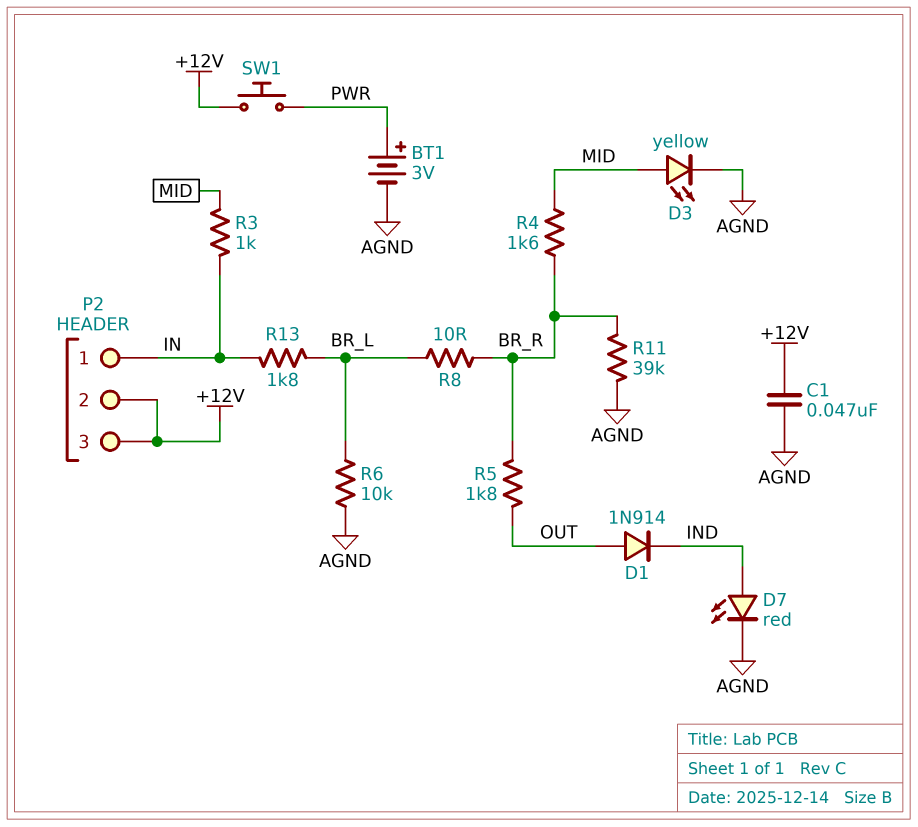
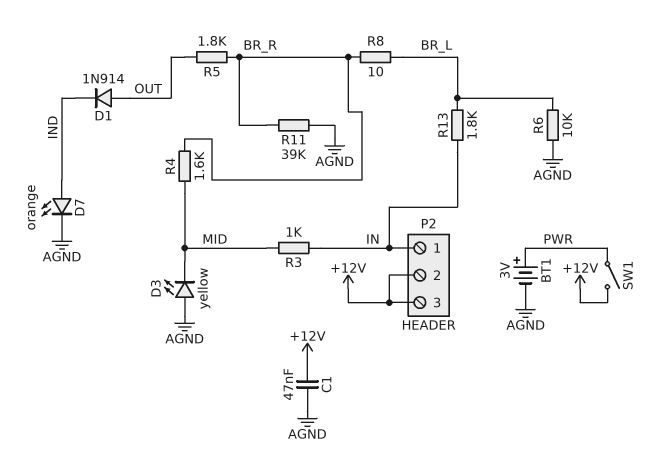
D3: LED yellow (A MID, K AGND) -> LED yellow (A AGND, K MID)
D7: LED red (A IND, K AGND) -> LED orange (A IND, K AGND)
SW1: button (+12V, PWR) -> switch (+12V, PWR)

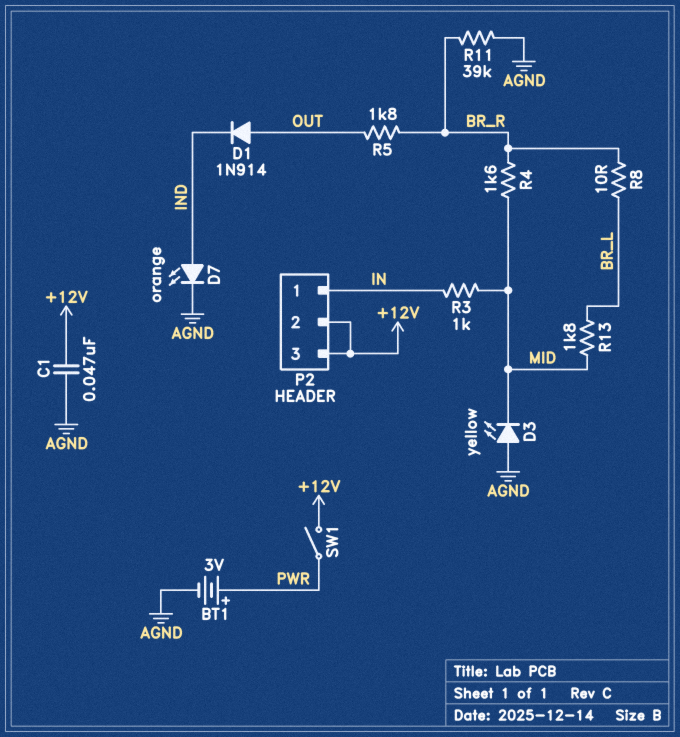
R6: 10k (AGND, BR_L) -> none
R13: 1.8k (BR_L, IN) -> 1.8k (BR_L, MID)

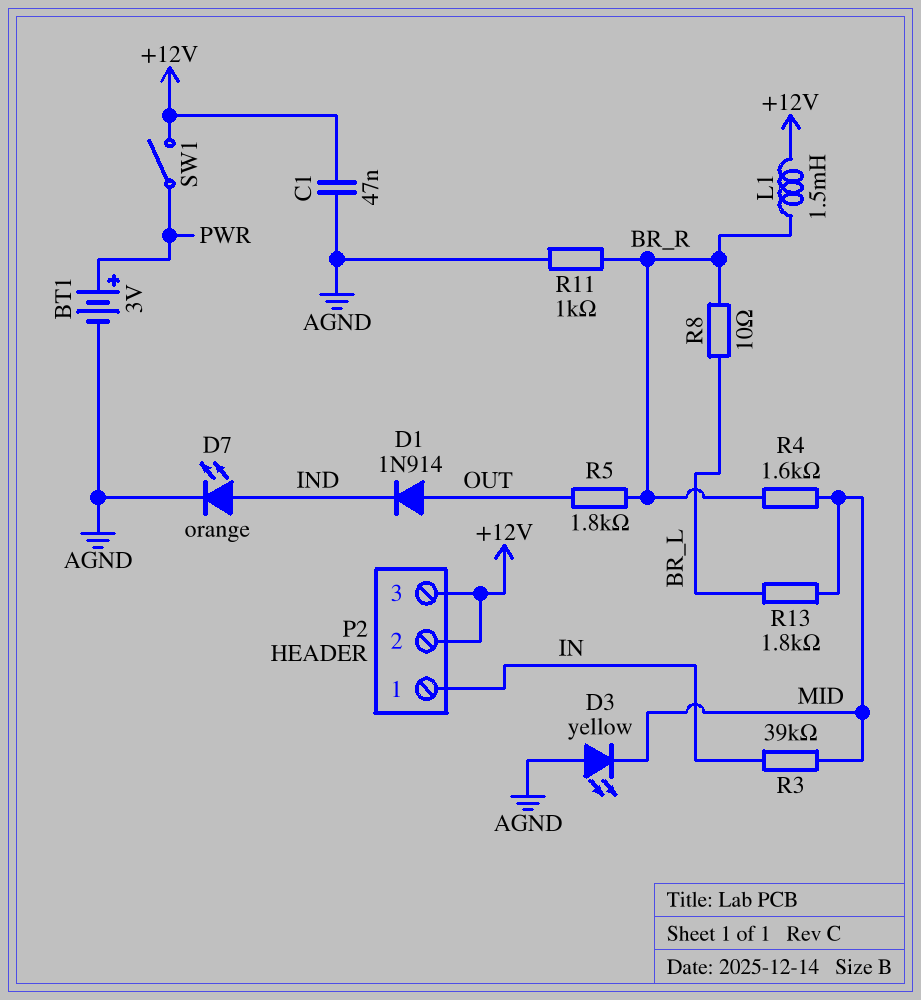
L1: none -> 1.5mH (+12V, BR_R)
R3: 1k (IN, MID) -> 39k (IN, MID)
R11: 39k (AGND, BR_R) -> 1k (AGND, BR_R)

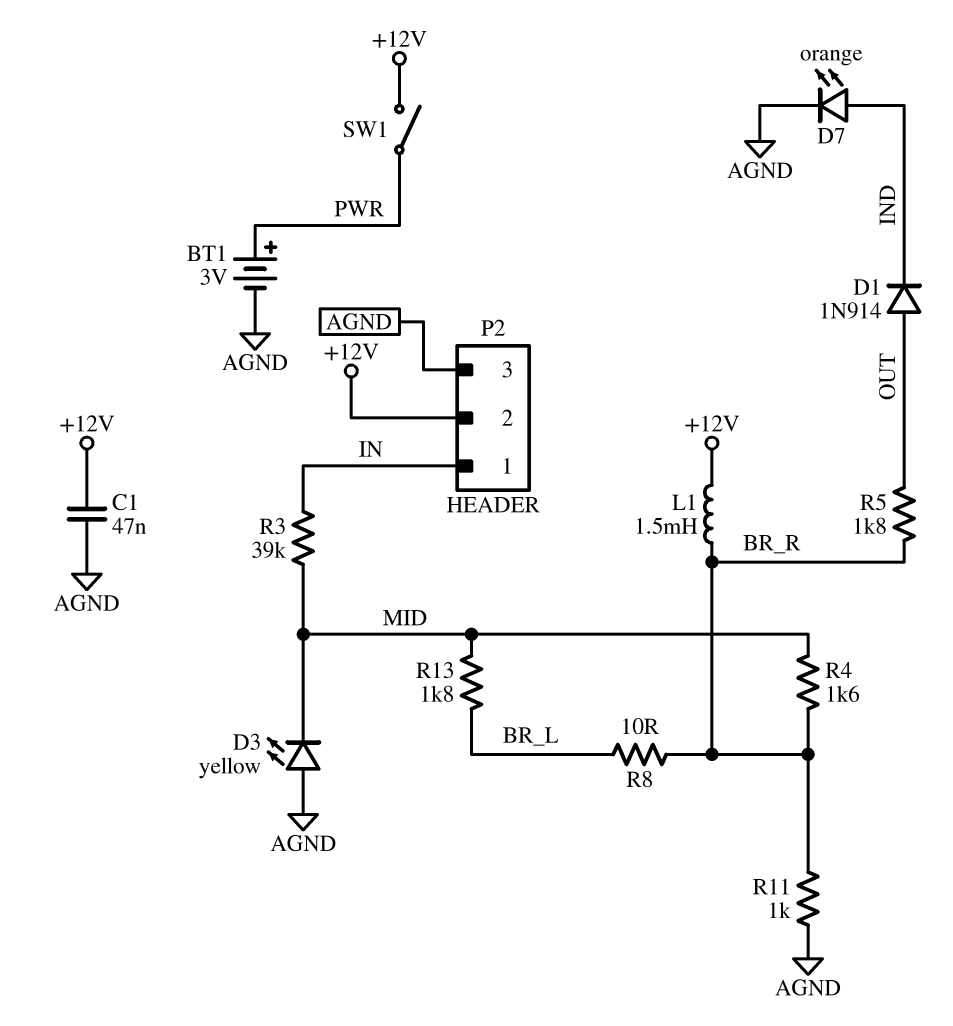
P2 pin 3: +12V -> AGND

